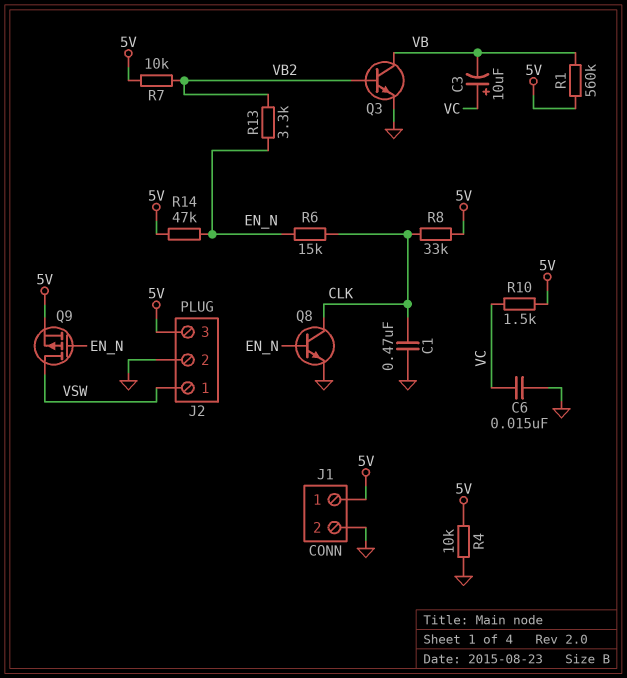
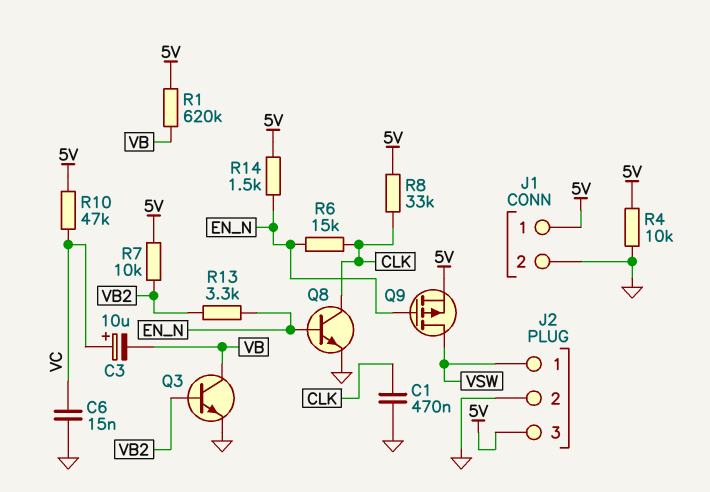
R1: 560k (5V, VB) -> 620k (5V, VB)
R10: 1.5k (5V, VC) -> 47k (5V, VC)
R14: 47k (5V, EN_N) -> 1.5k (5V, EN_N)

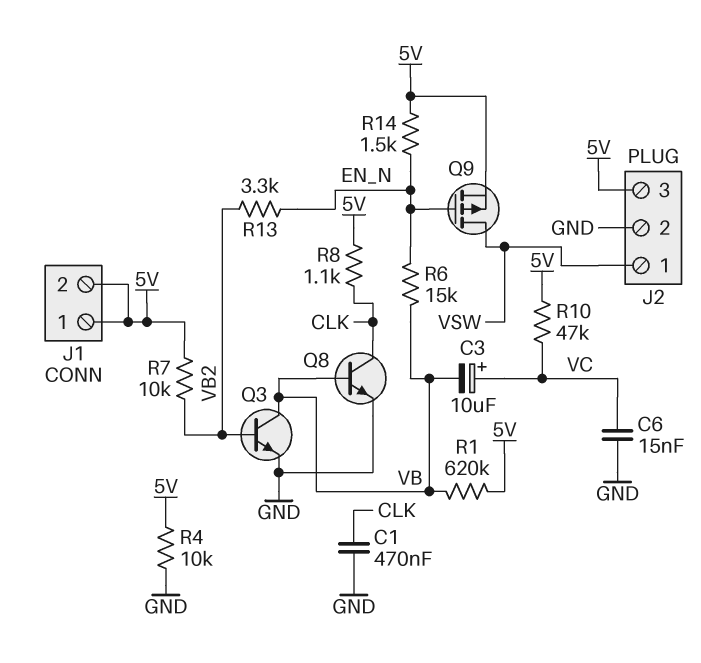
J1 pin 2: GND -> 5V
Q8: NPN (B EN_N, C CLK, E GND) -> NPN (B VB, C CLK, E GND)
R6: 15k (CLK, EN_N) -> 15k (EN_N, VB)
R8: 33k (5V, CLK) -> 1.1k (5V, CLK)

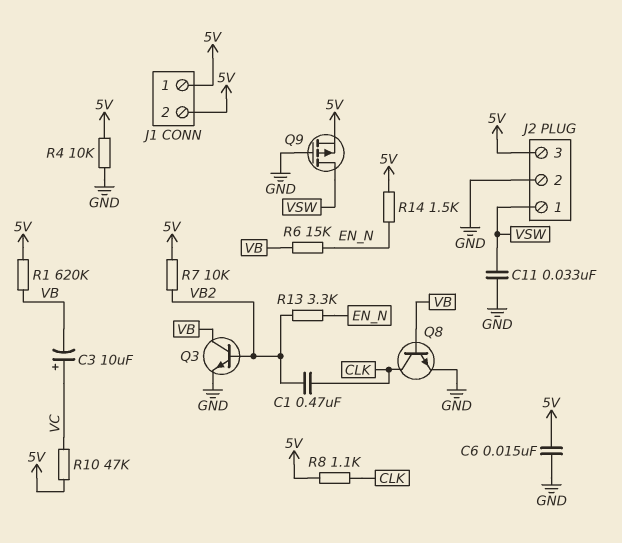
C1: 470nF (CLK, GND) -> 470nF (CLK, VB2)
C6: 15nF (GND, VC) -> 15nF (5V, GND)
C11: none -> 33nF (GND, VSW)
Q9: PMOS (G EN_N, D VSW, S 5V) -> PMOS (G GND, D VSW, S 5V)

